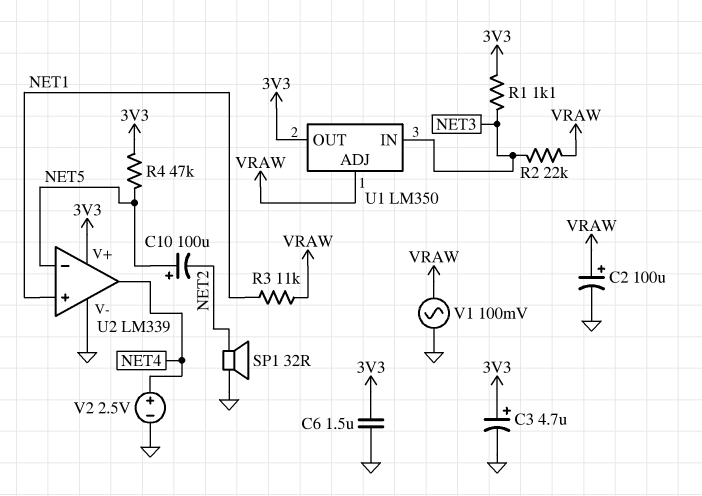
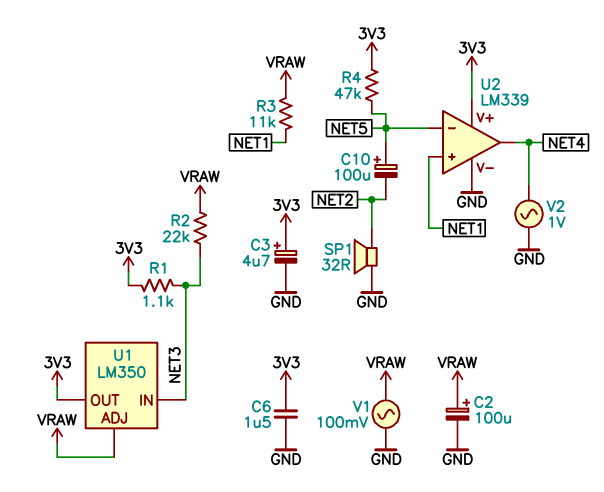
V2: 2.5V (plus NET4, minus GND) -> AC 1V (GND, NET4)

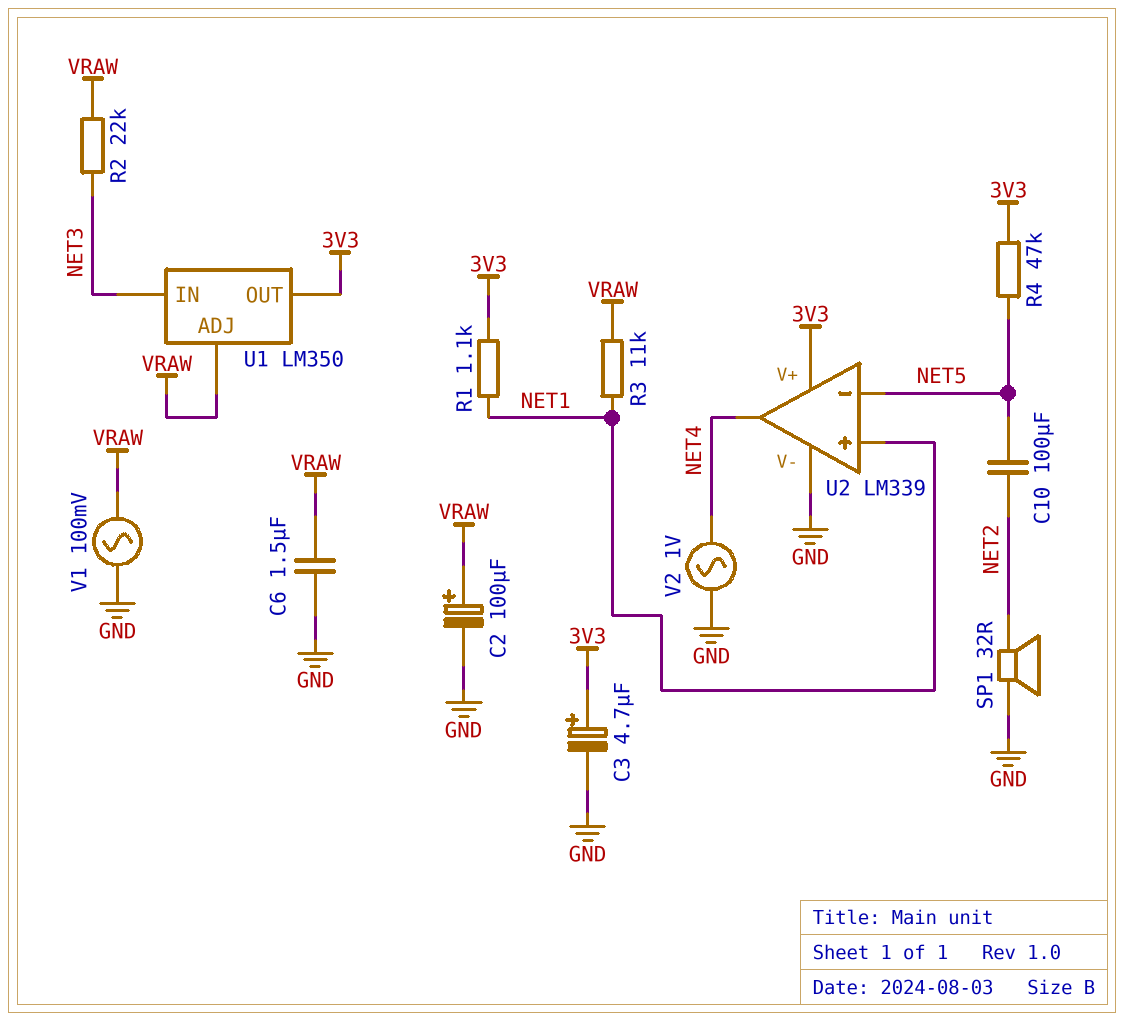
C6: 1.5uF (3V3, GND) -> 1.5uF (GND, VRAW)
C10: 100uF (plus NET5, minus NET2) -> 100uF (NET2, NET5)
R1: 1.1k (3V3, NET3) -> 1.1k (3V3, NET1)

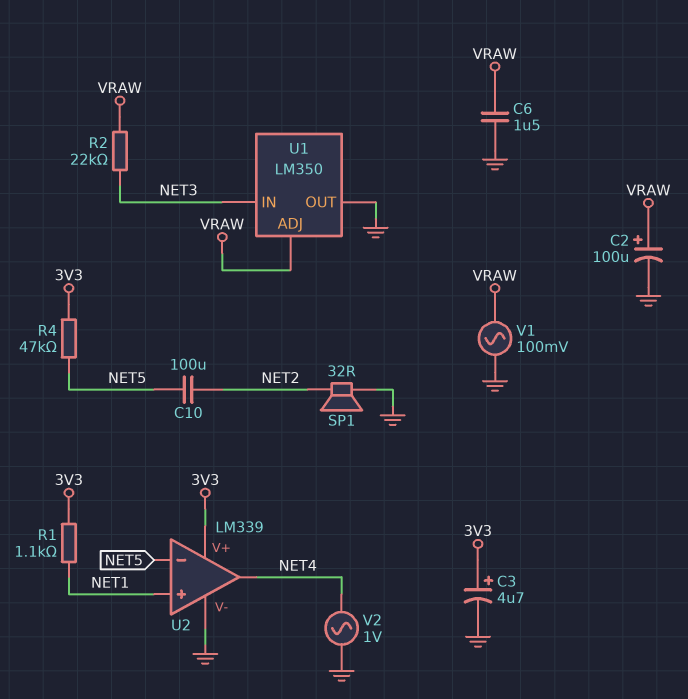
R3: 11k (NET1, VRAW) -> none
U1 pin OUT: 3V3 -> GND

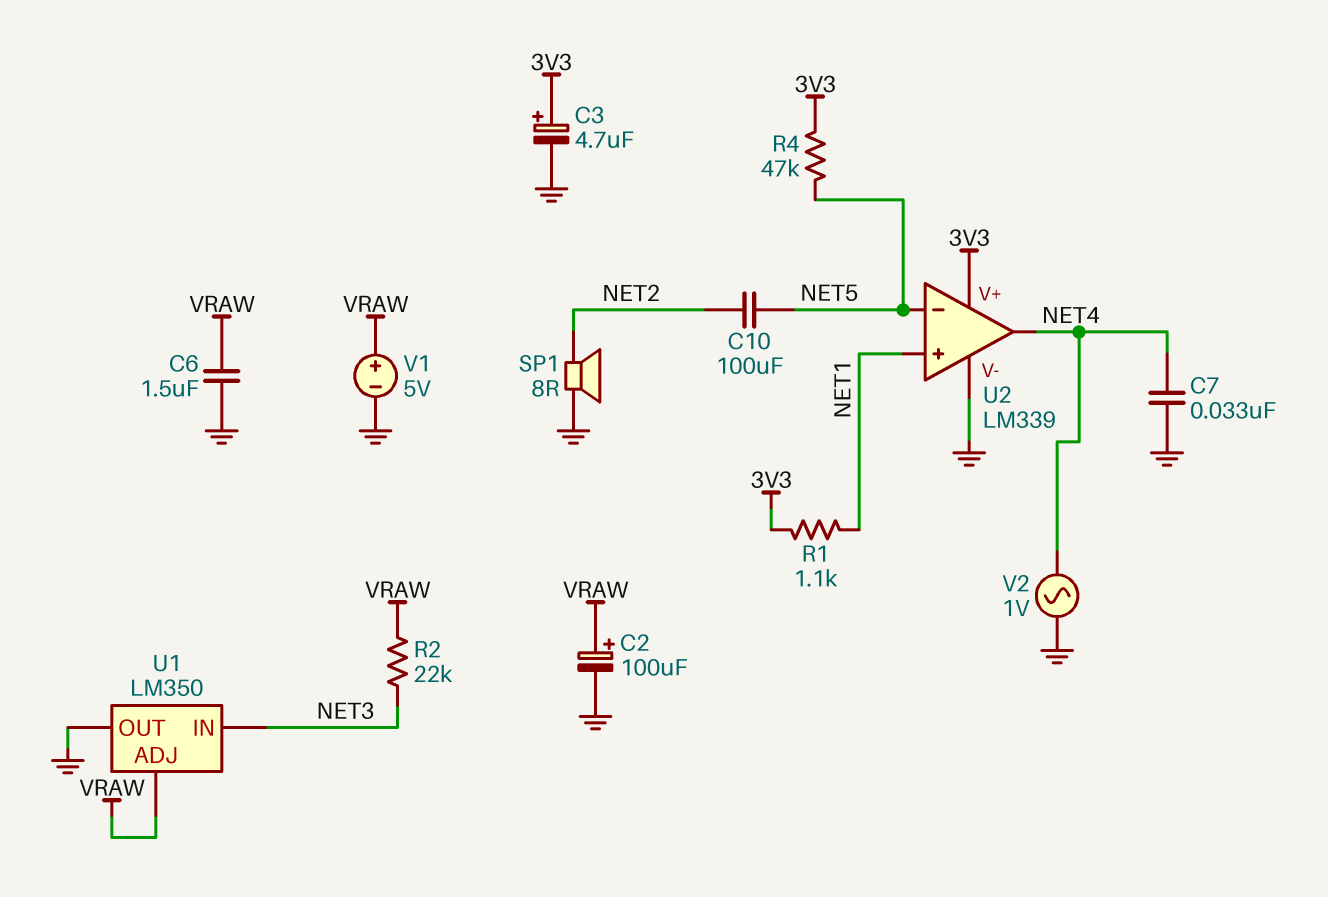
C7: none -> 33nF (GND, NET4)
SP1: speaker 32R (GND, NET2) -> speaker 8R (GND, NET2)
V1: AC 100mV (GND, VRAW) -> 5V (plus VRAW, minus GND)

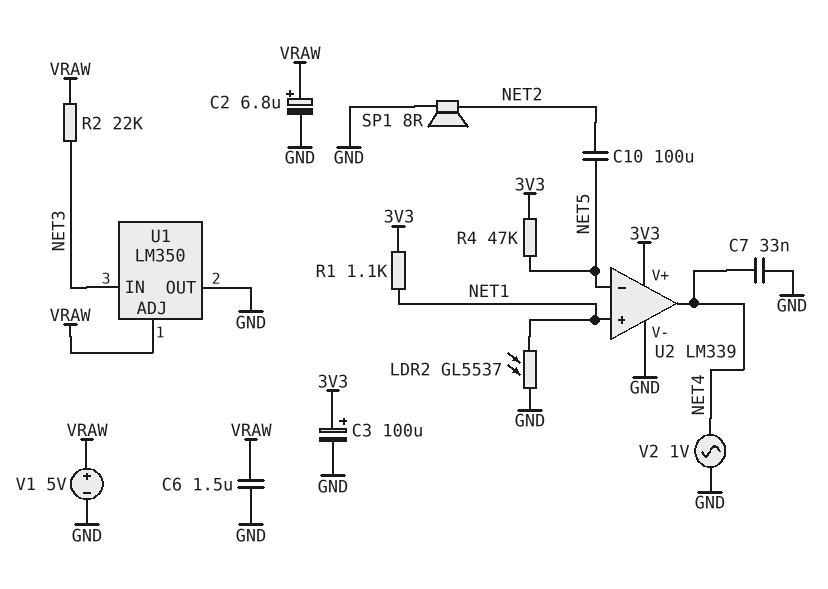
C2: 100uF (plus VRAW, minus GND) -> 6.8uF (plus VRAW, minus GND)
C3: 4.7uF (plus 3V3, minus GND) -> 100uF (plus 3V3, minus GND)
LDR2: none -> GL5537 (GND, NET1)

